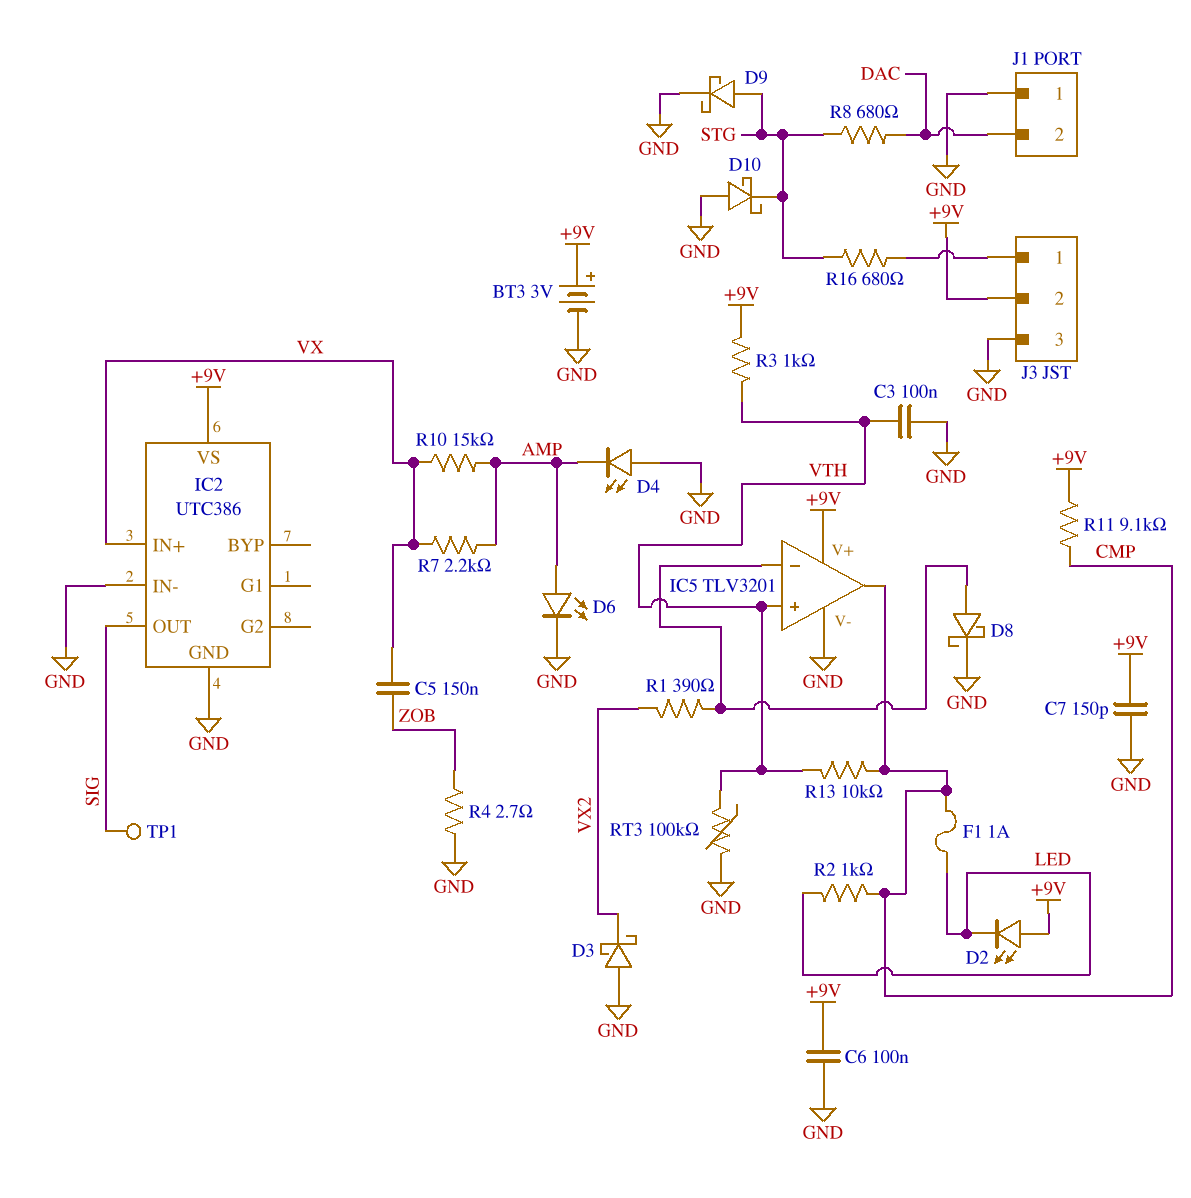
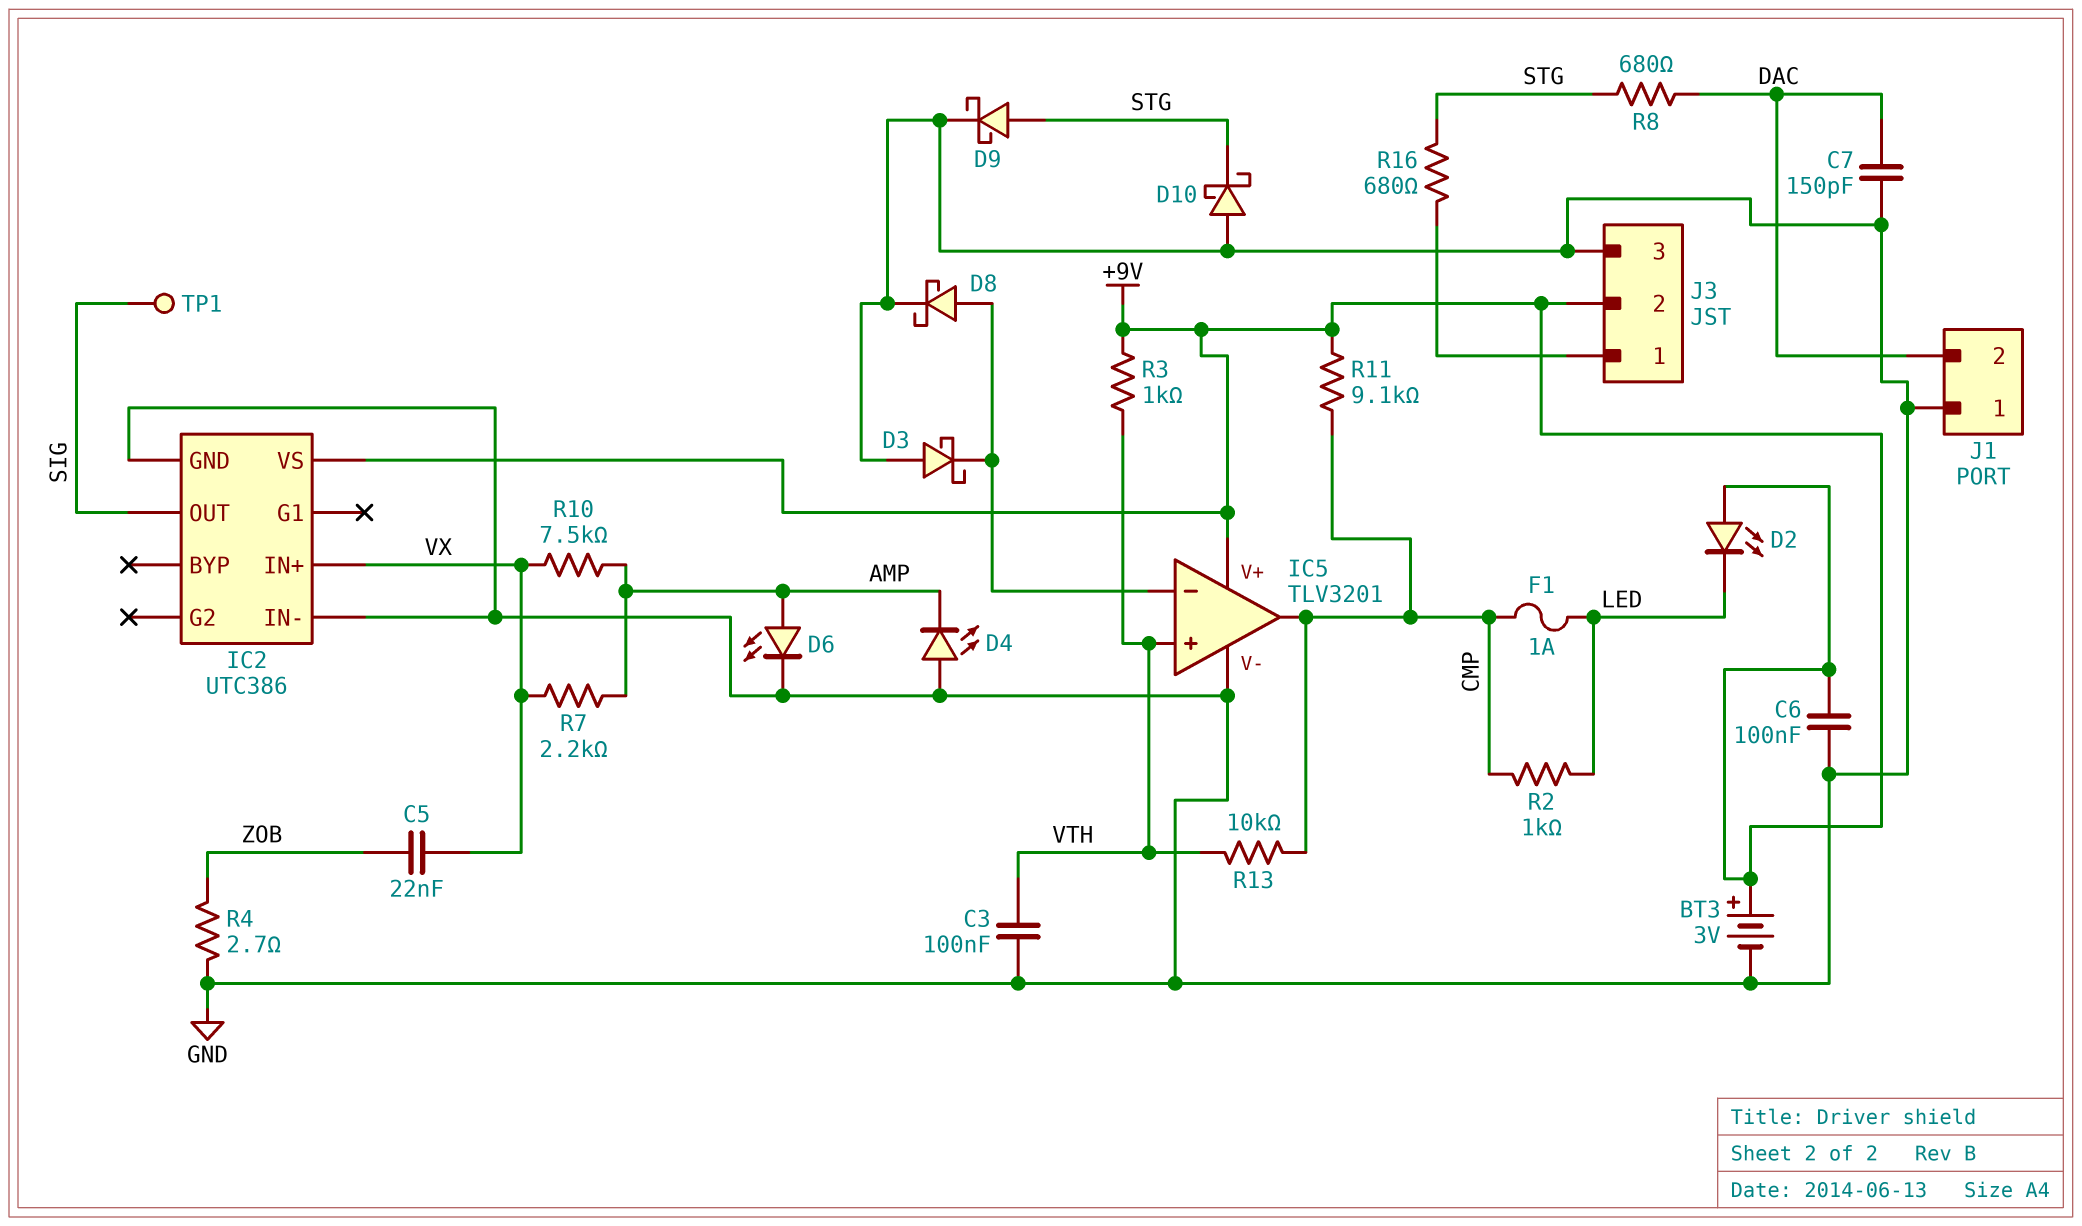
C5: 150nF (VX, ZOB) -> 22nF (VX, ZOB)
C7: 150pF (+9V, GND) -> 150pF (DAC, GND)
D3: schottky (A GND, K VX2) -> schottky (A GND, K IC5/in-)
R1: 390 (IC5/in-, VX2) -> none
R10: 15k (AMP, VX) -> 7.5k (AMP, VX)
RT3: 100k (GND, VTH) -> none

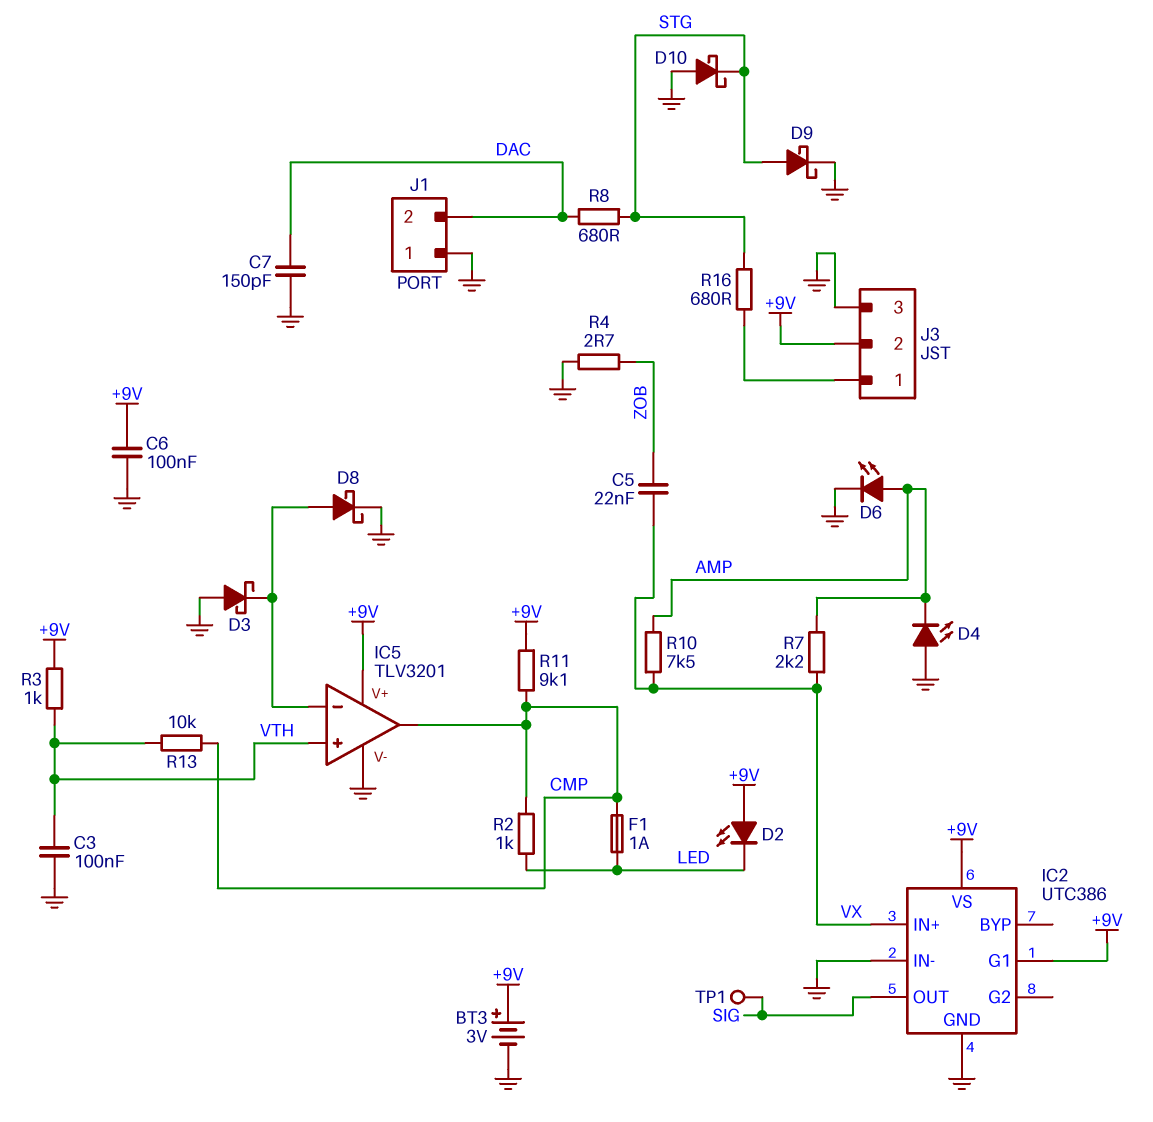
IC2 pin G1: none -> +9V

